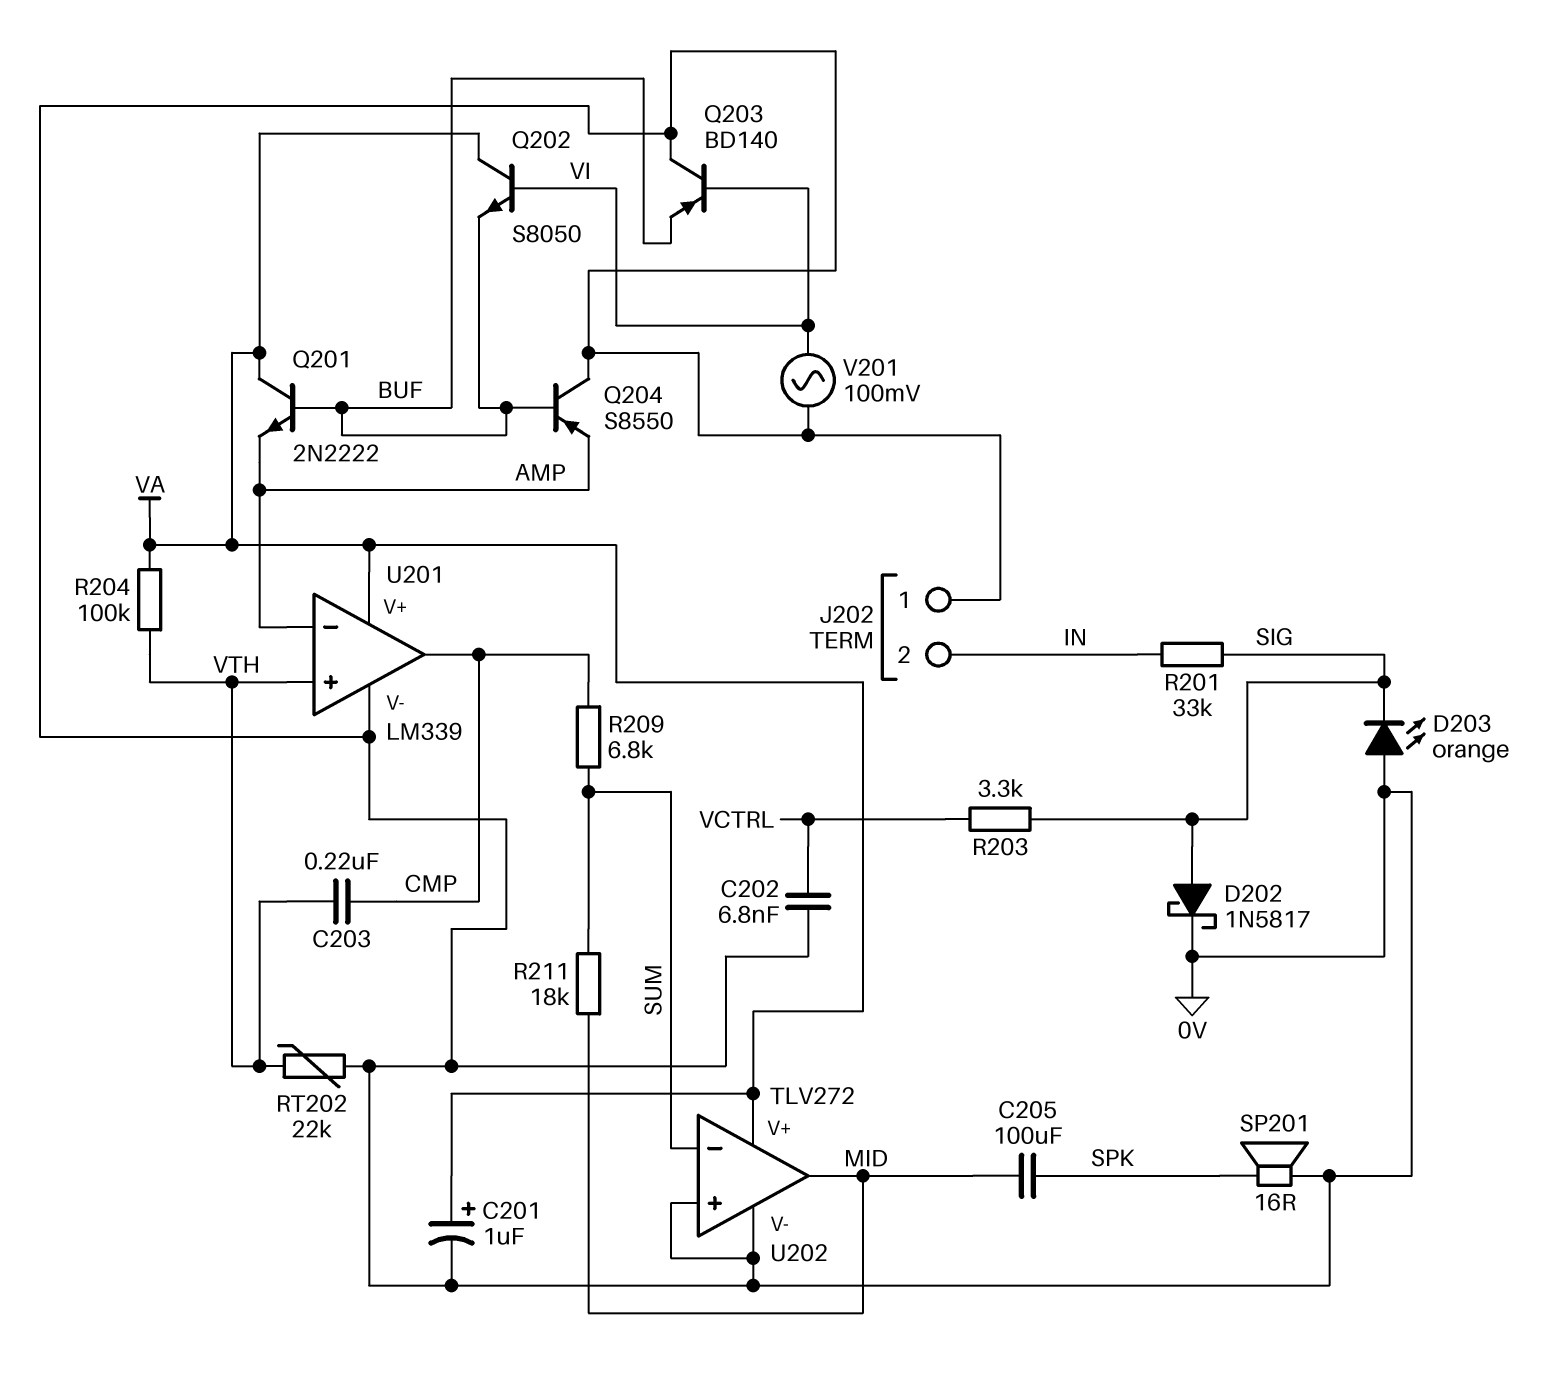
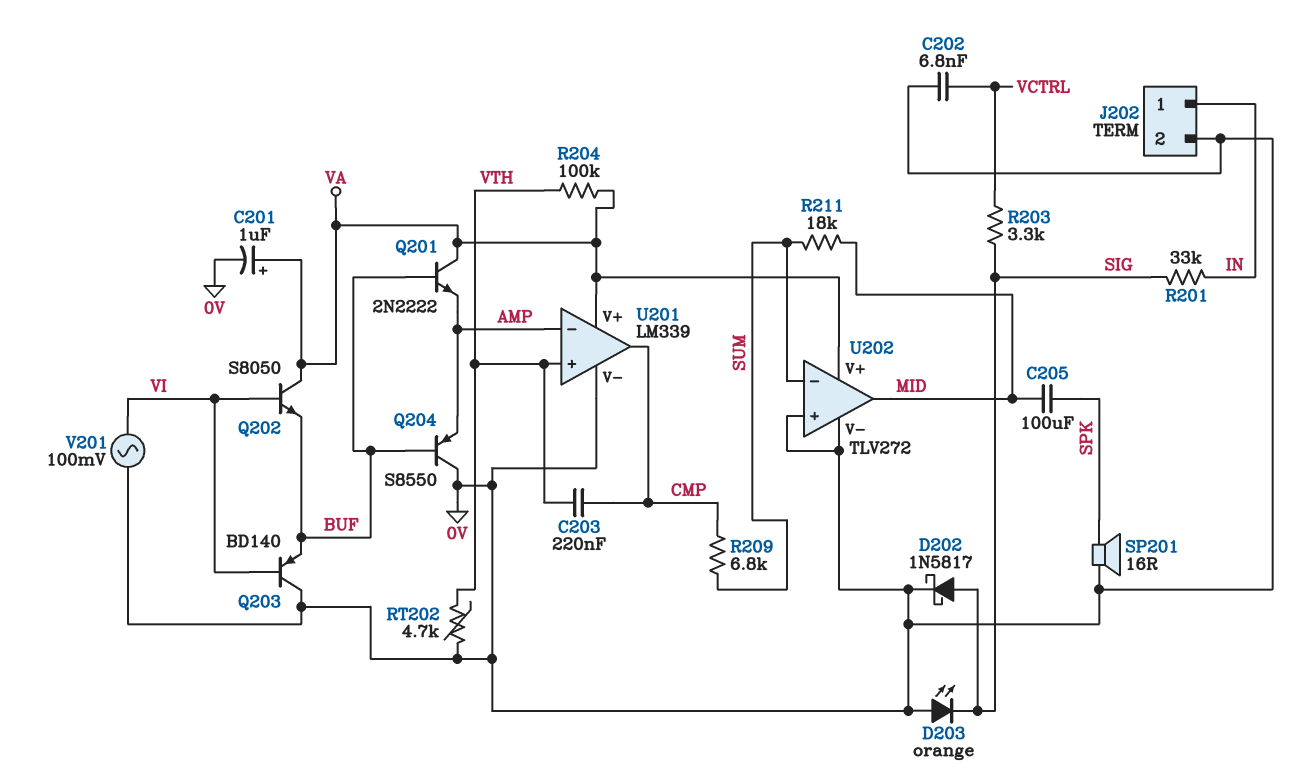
J202 pin 1: 0V -> IN
J202 pin 2: IN -> 0V
RT202: 22k (0V, VTH) -> 4.7k (0V, VTH)

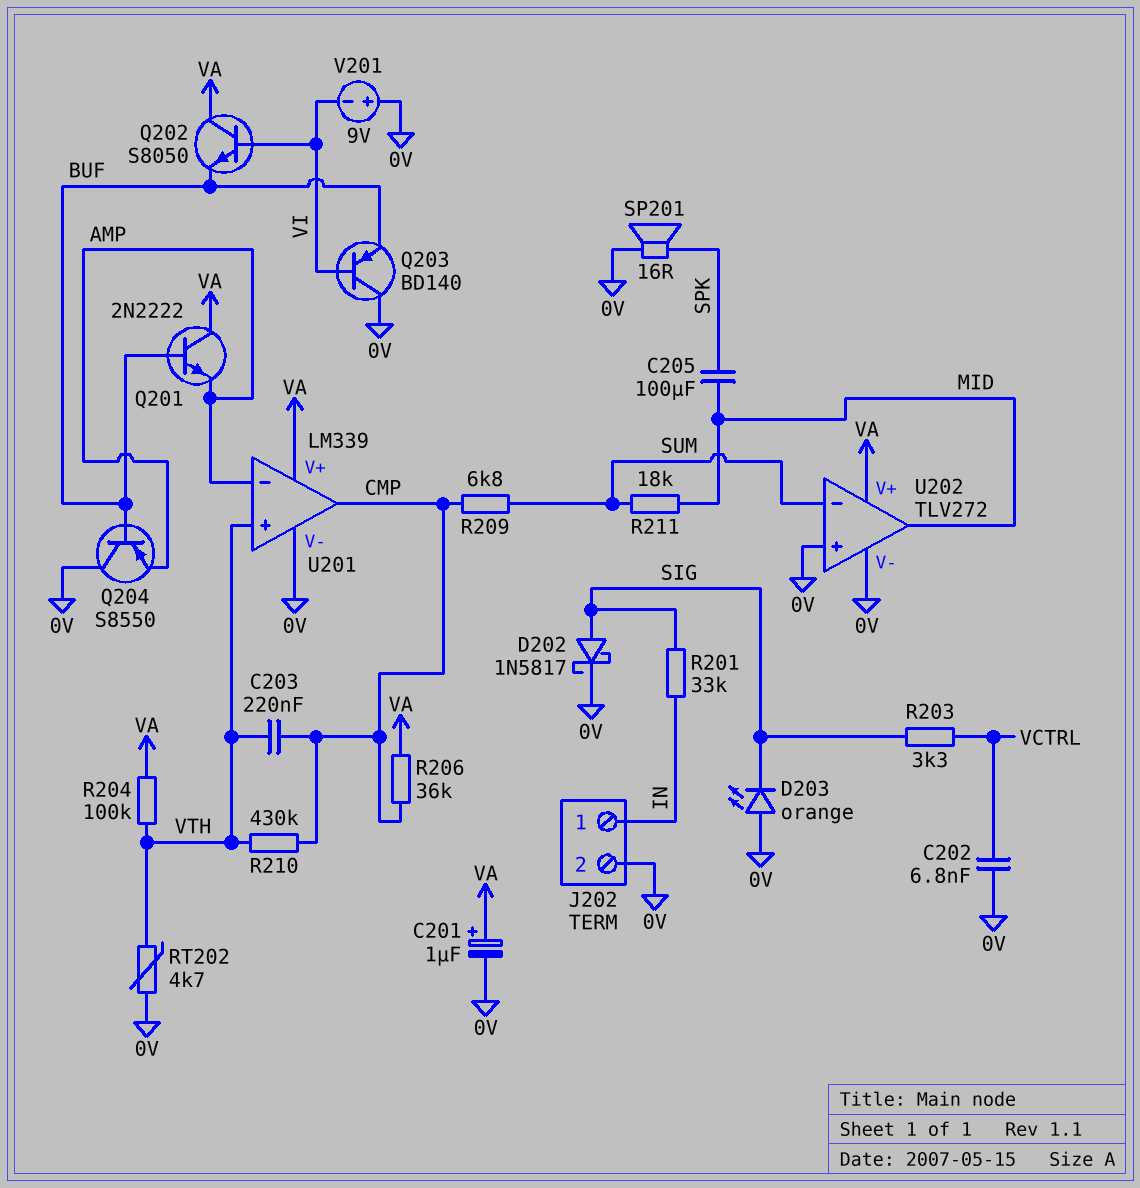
R206: none -> 36k (CMP, VA)
R210: none -> 430k (CMP, VTH)
V201: AC 100mV (0V, VI) -> 9V (plus 0V, minus VI)

